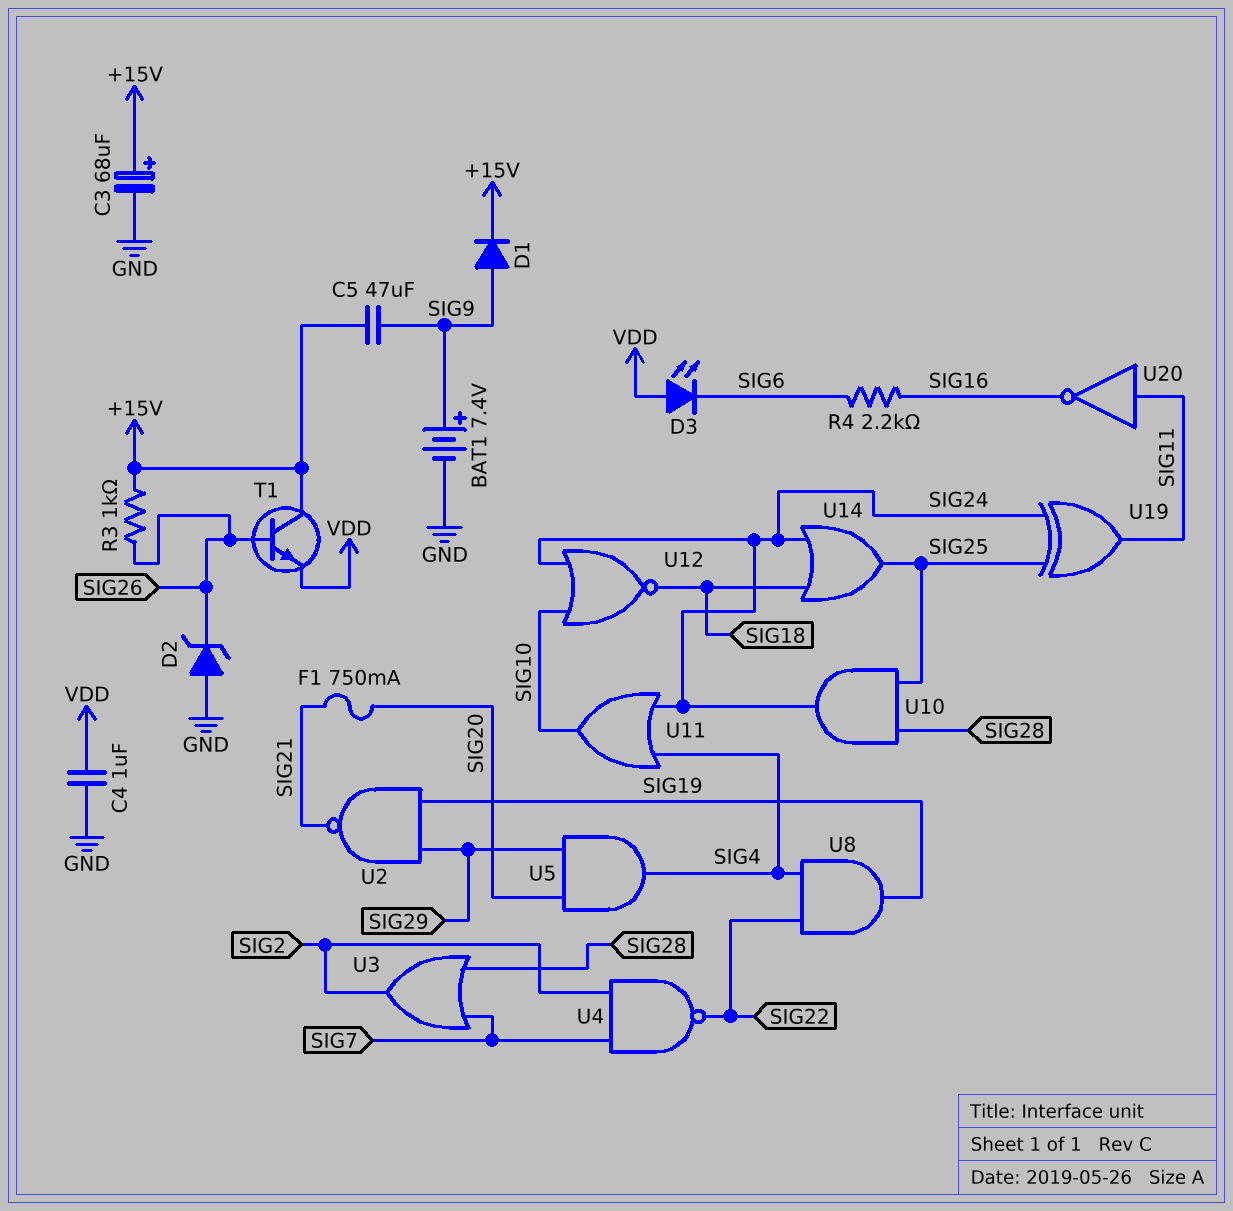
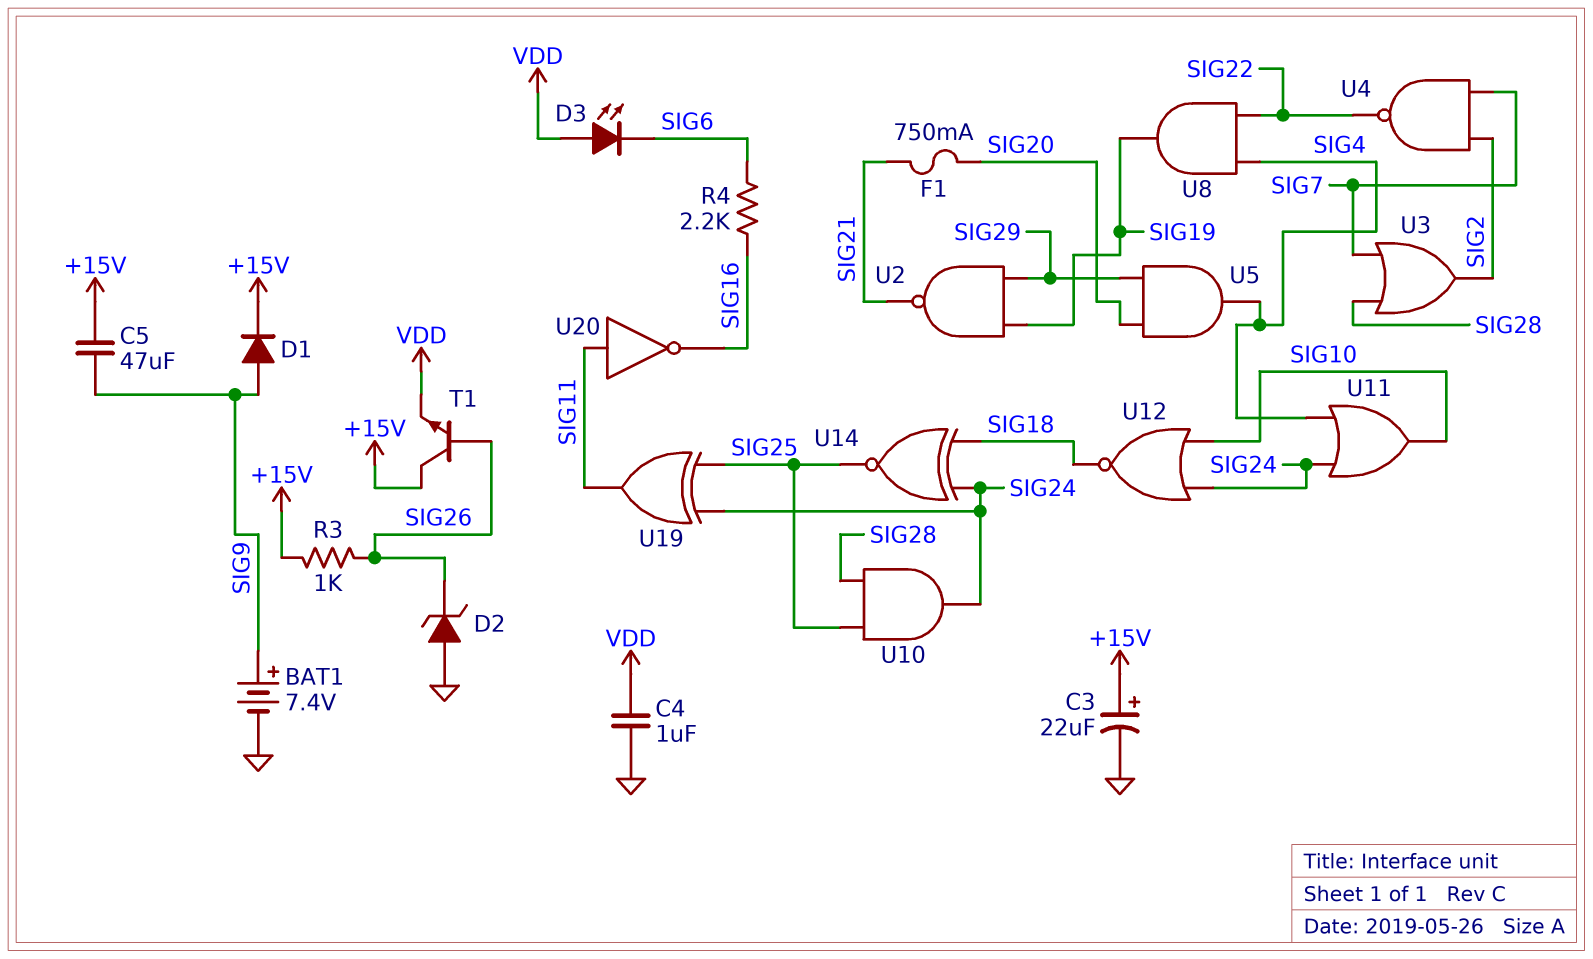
C3: 68uF (plus +15V, minus GND) -> 22uF (plus +15V, minus GND)
U14: OR (in SIG18, in SIG24, out SIG25) -> XNOR (in SIG18, in SIG24, out SIG25)

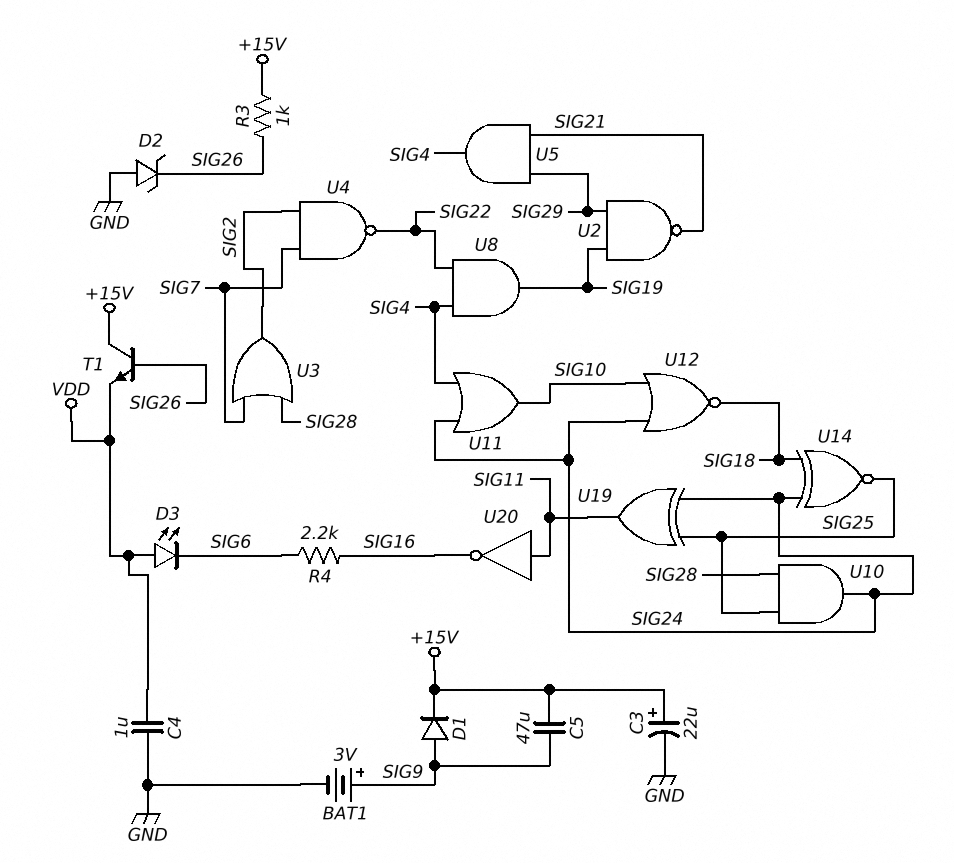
BAT1: 7.4V (plus SIG9, minus GND) -> 3V (plus SIG9, minus GND)
F1: 750mA (SIG20, SIG21) -> none
U5: AND (in SIG20, in SIG29, out SIG4) -> AND (in SIG21, in SIG29, out SIG4)

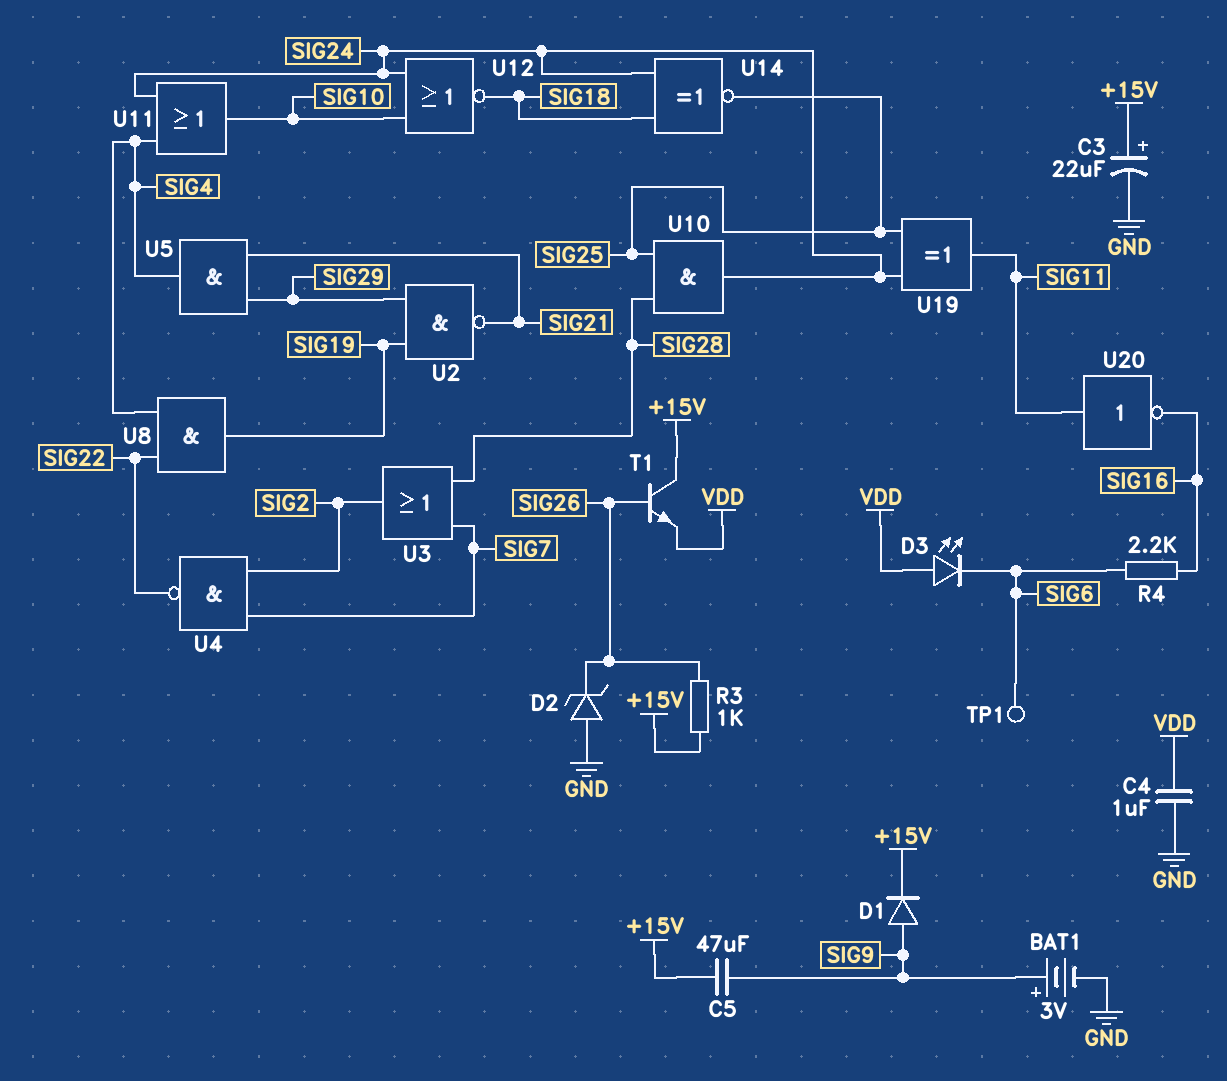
TP1: none -> test point (SIG6)

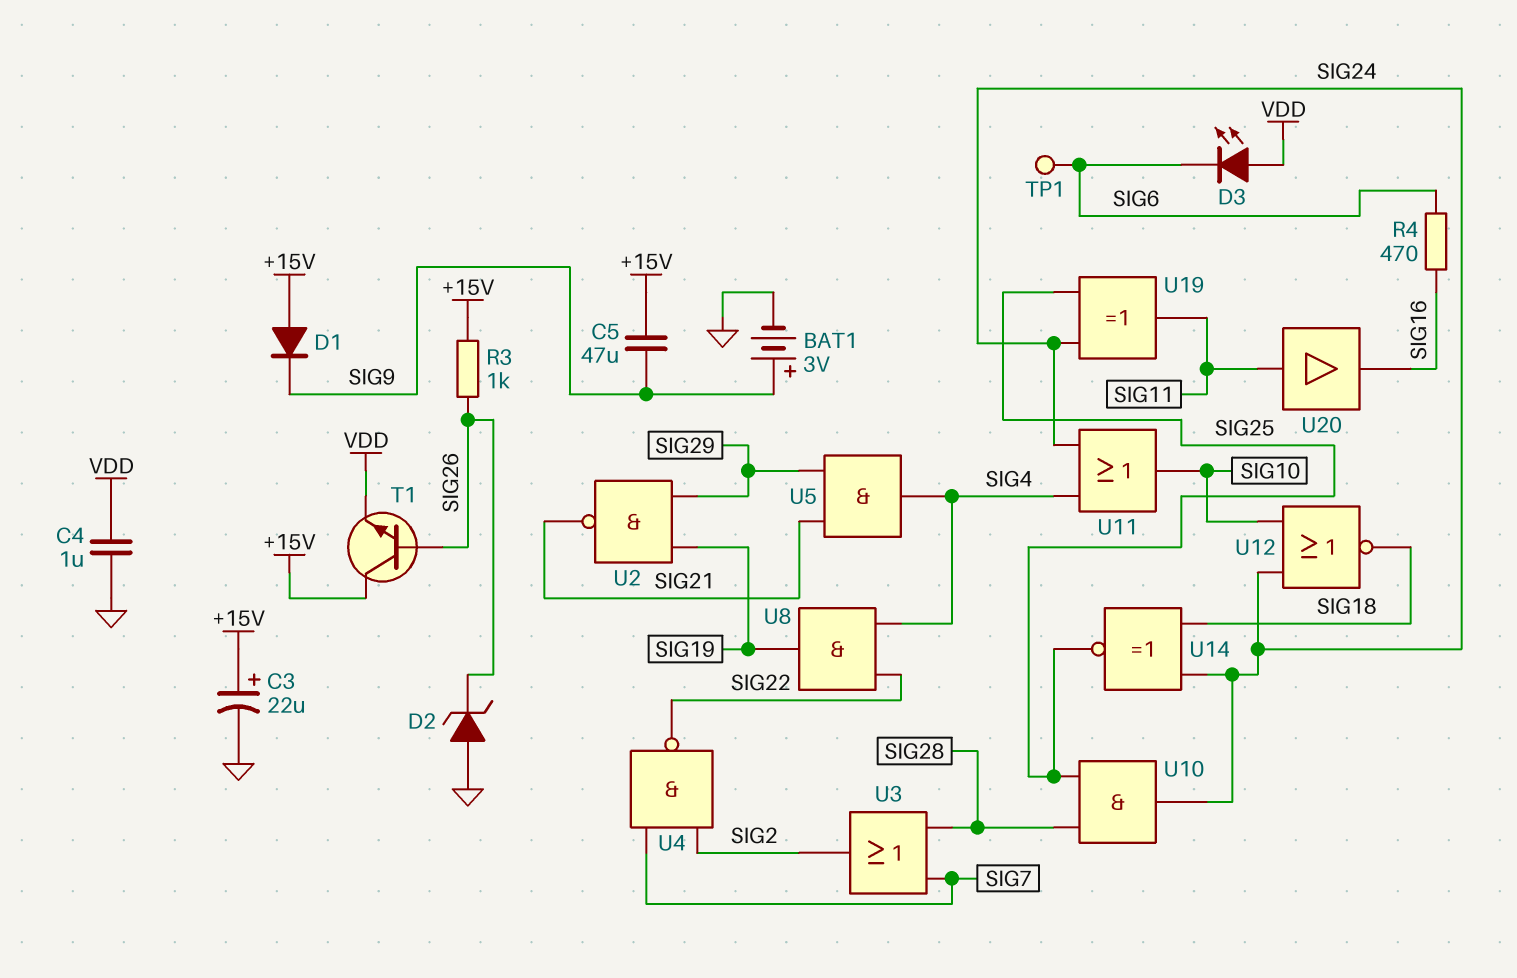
D1: diode (A SIG9, K +15V) -> diode (A +15V, K SIG9)
R4: 2.2k (SIG6, SIG16) -> 470 (SIG6, SIG16)
U20: NOT (in SIG11, out SIG16) -> buffer (in SIG11, out SIG16)

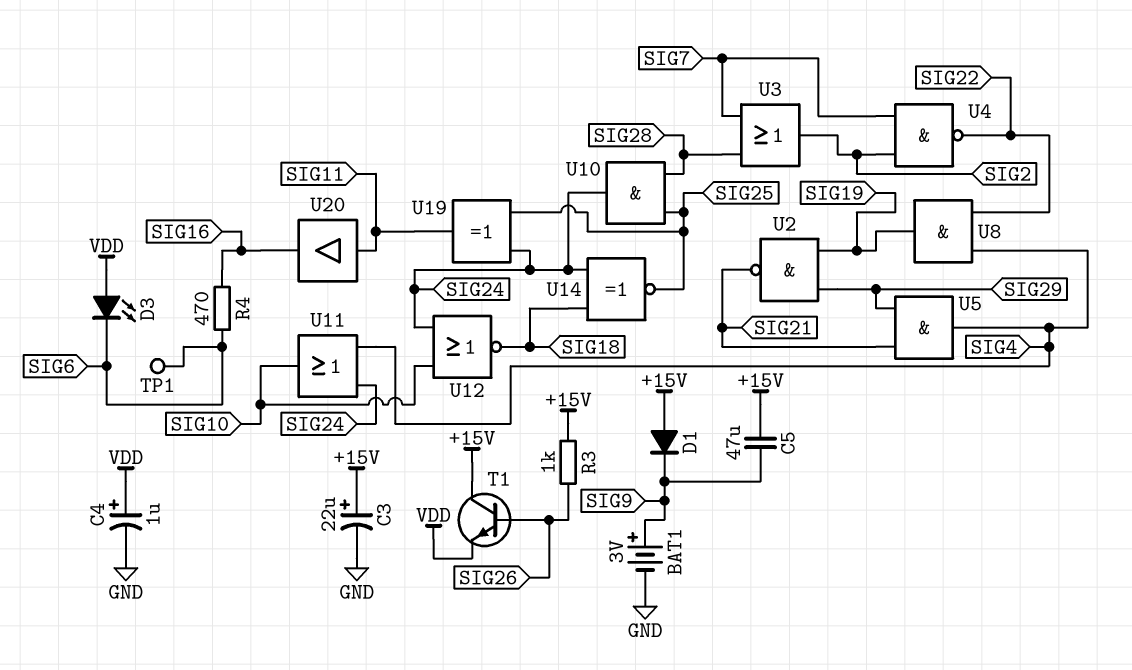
C4: 1uF (GND, VDD) -> 1uF (plus VDD, minus GND)
D2: zener (A GND, K SIG26) -> none

